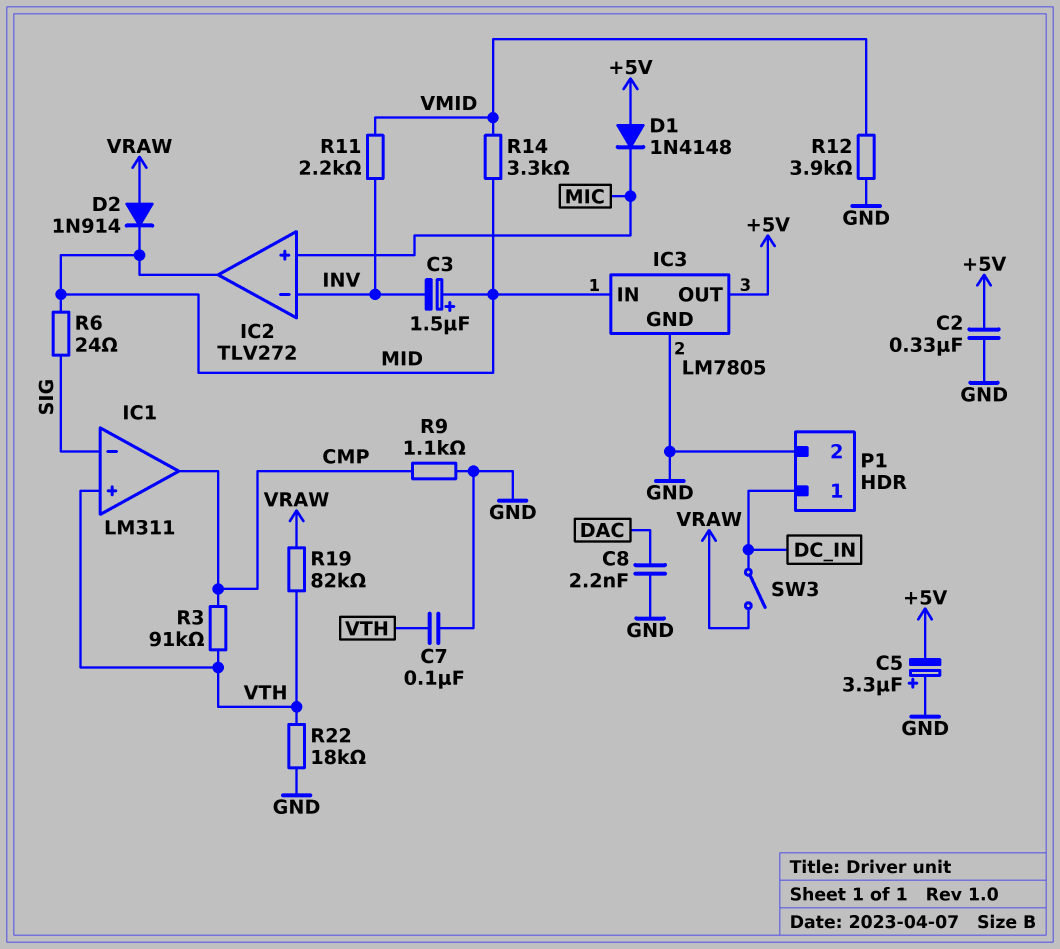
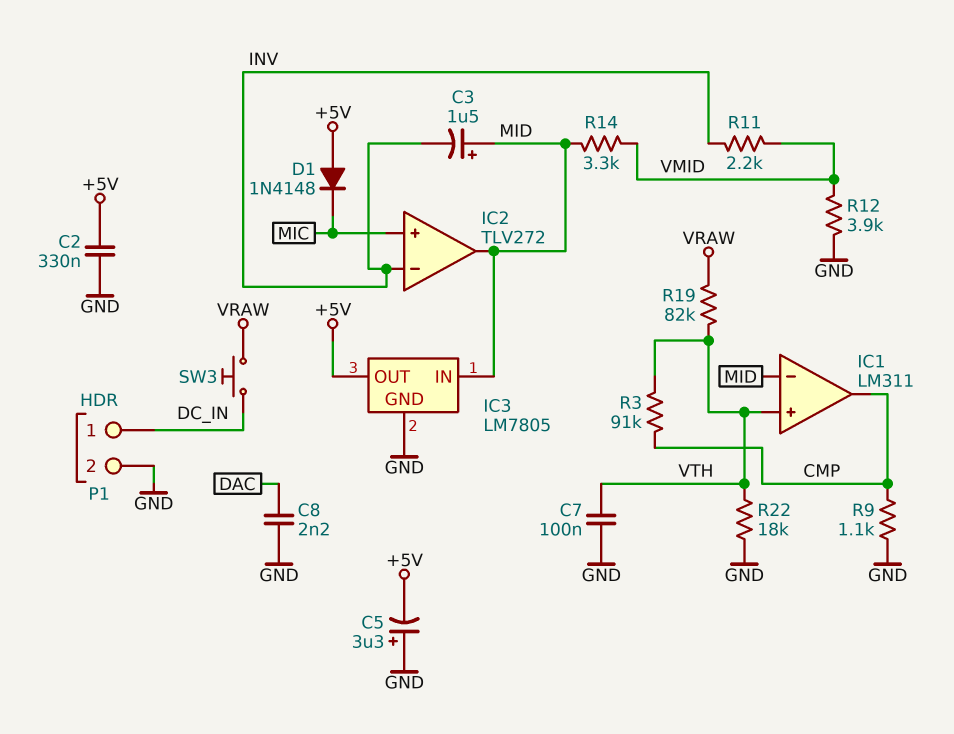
D2: diode 1N914 (A VRAW, K MID) -> none
IC1 pin in-: SIG -> MID
R6: 24 (MID, SIG) -> none
SW3: switch (DC_IN, VRAW) -> button (DC_IN, VRAW)

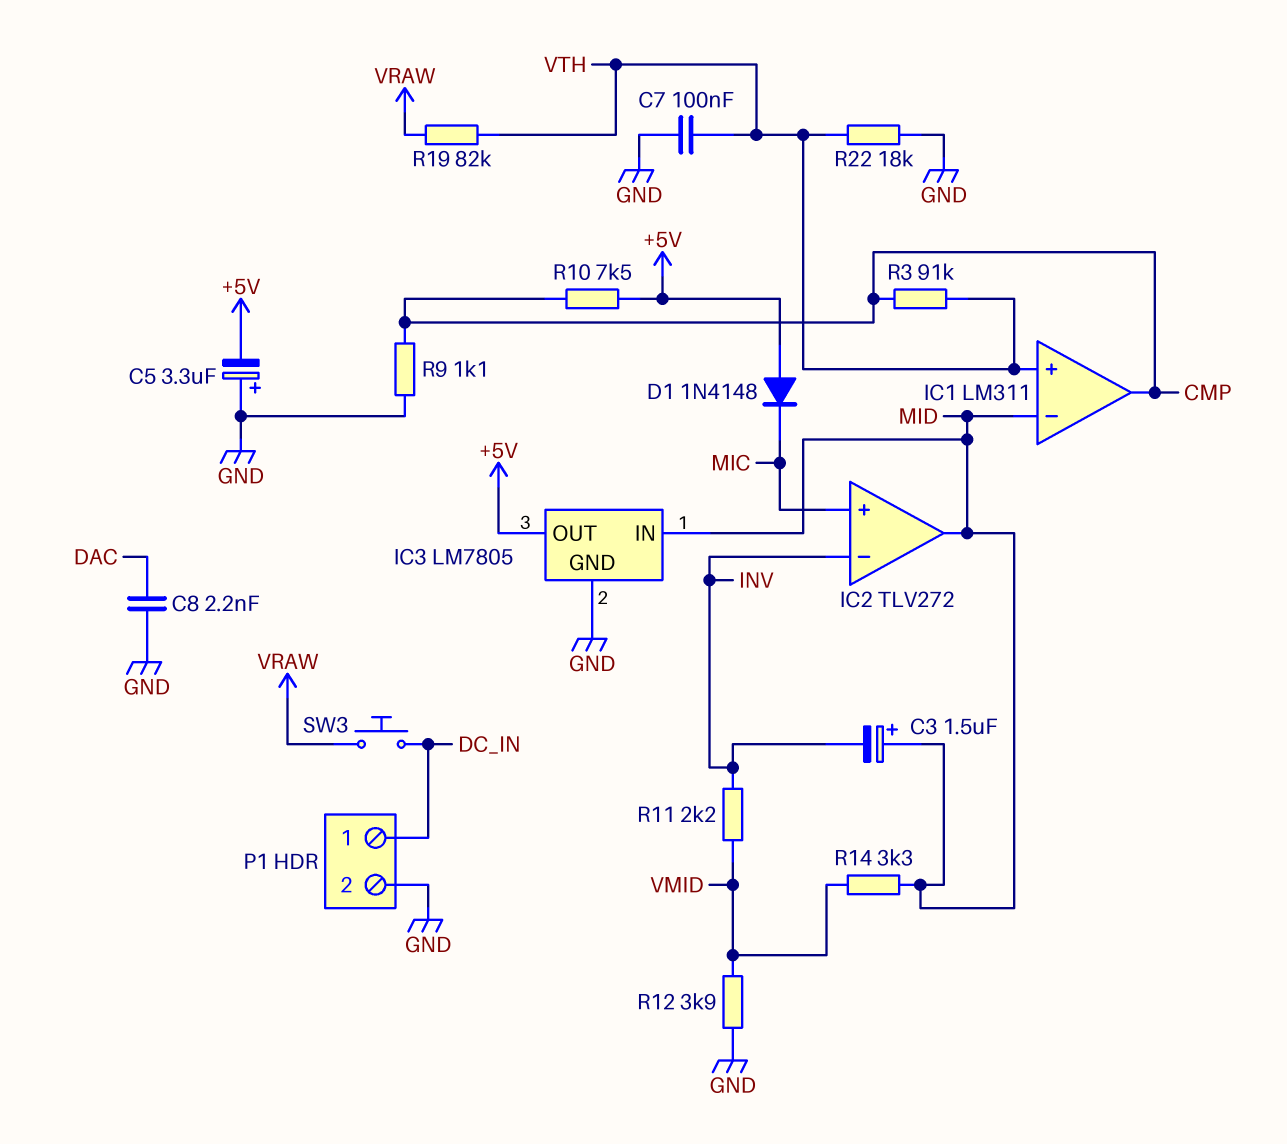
C2: 330nF (+5V, GND) -> none
R10: none -> 7.5k (+5V, CMP)

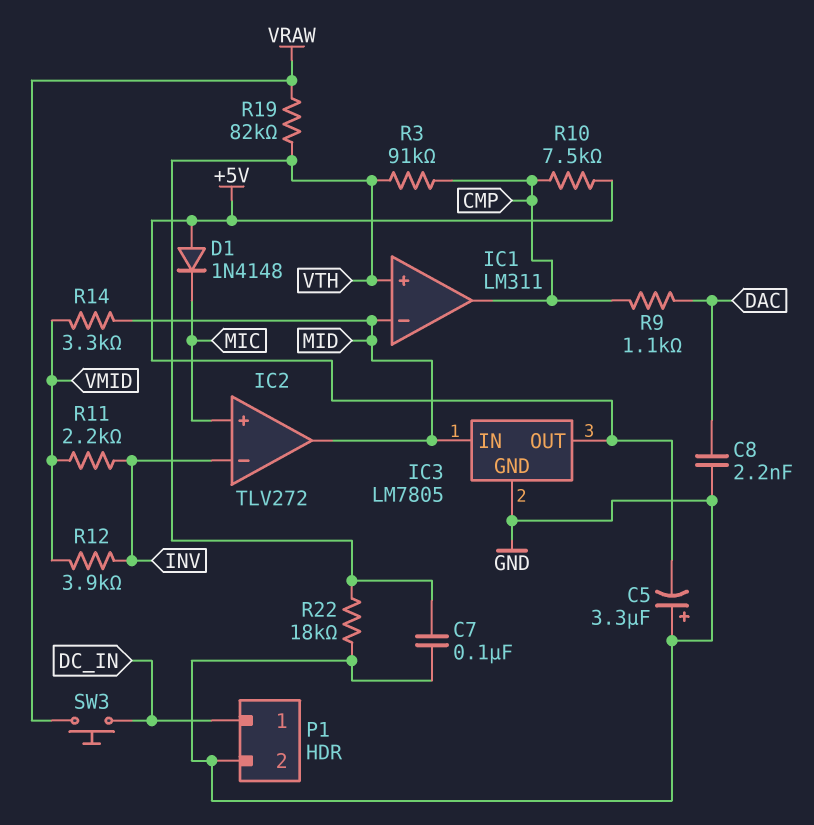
C3: 1.5uF (plus MID, minus INV) -> none
R9: 1.1k (CMP, GND) -> 1.1k (CMP, DAC)
R12: 3.9k (GND, VMID) -> 3.9k (INV, VMID)

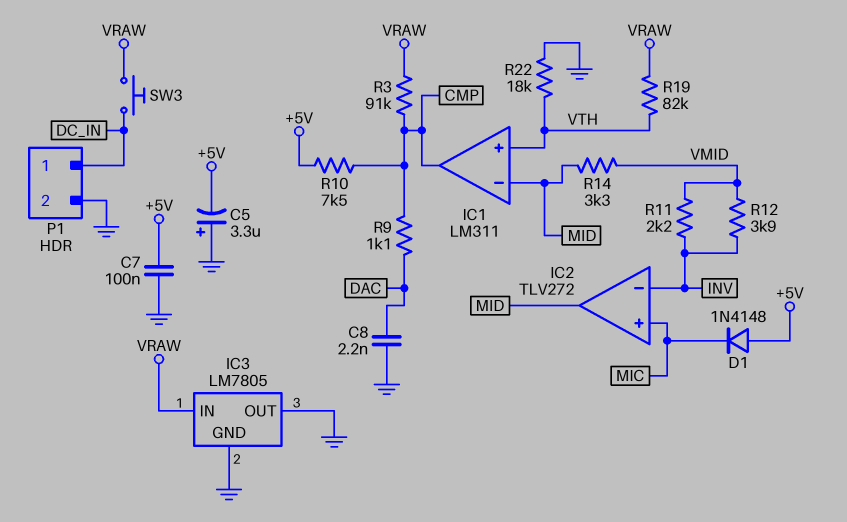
C7: 100nF (GND, VTH) -> 100nF (+5V, GND)
IC3 pin IN: MID -> VRAW
IC3 pin OUT: +5V -> GND
R3: 91k (CMP, VTH) -> 91k (CMP, VRAW)

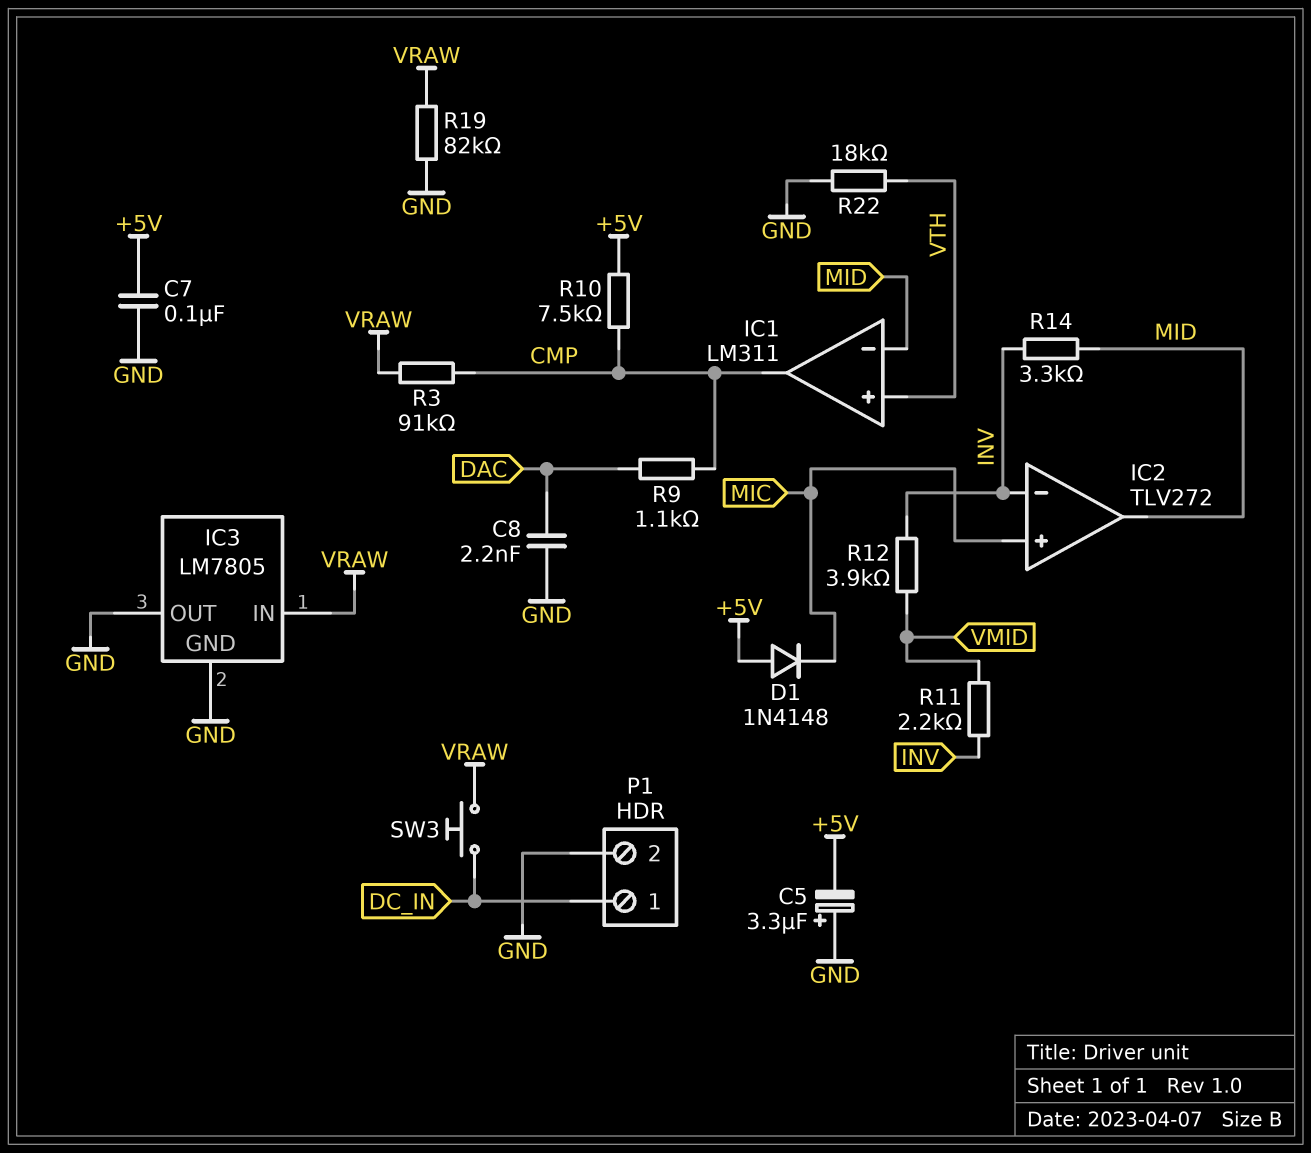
R14: 3.3k (MID, VMID) -> 3.3k (INV, MID)
R19: 82k (VRAW, VTH) -> 82k (GND, VRAW)

